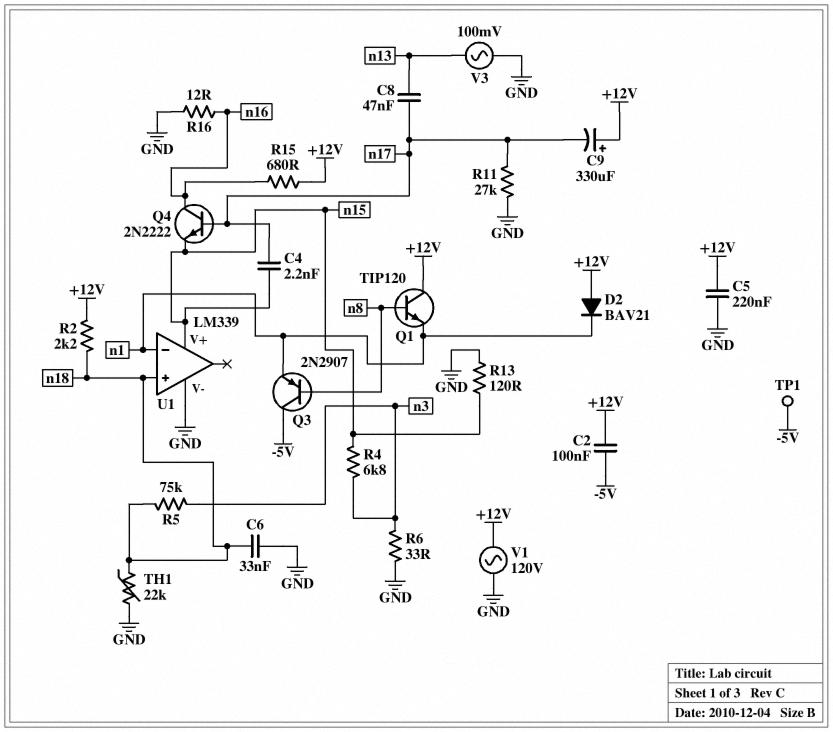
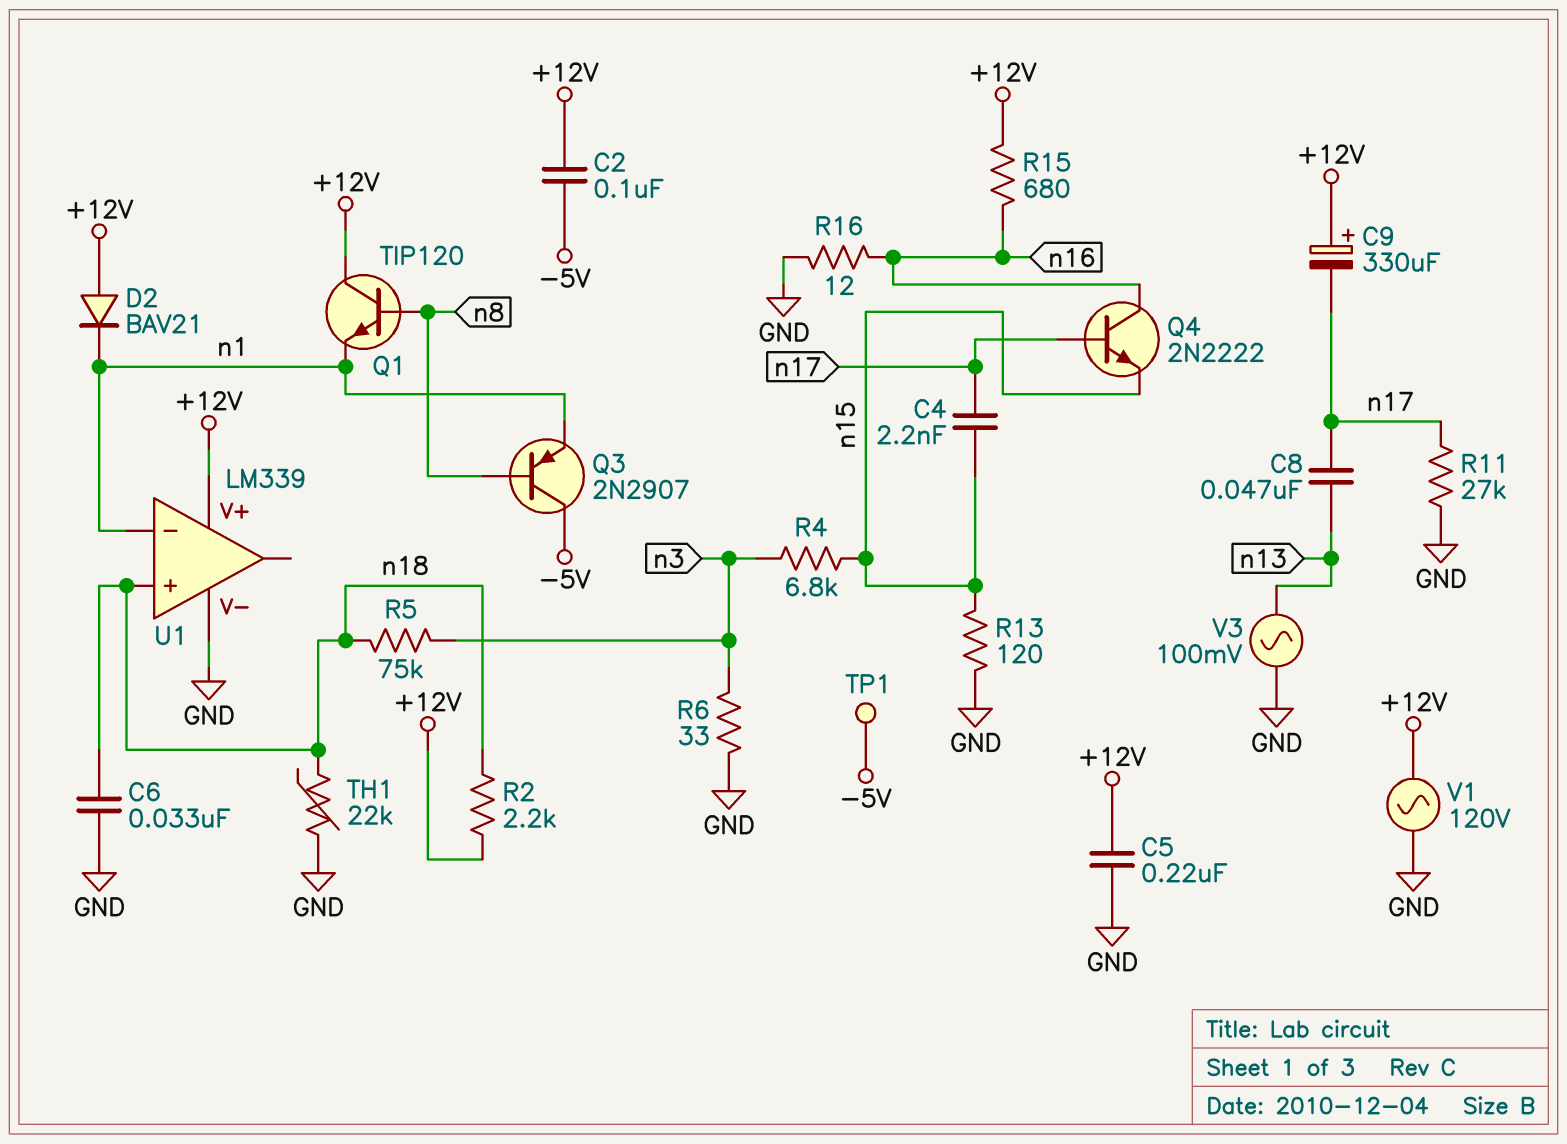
U1 pin V+: n15 -> +12V

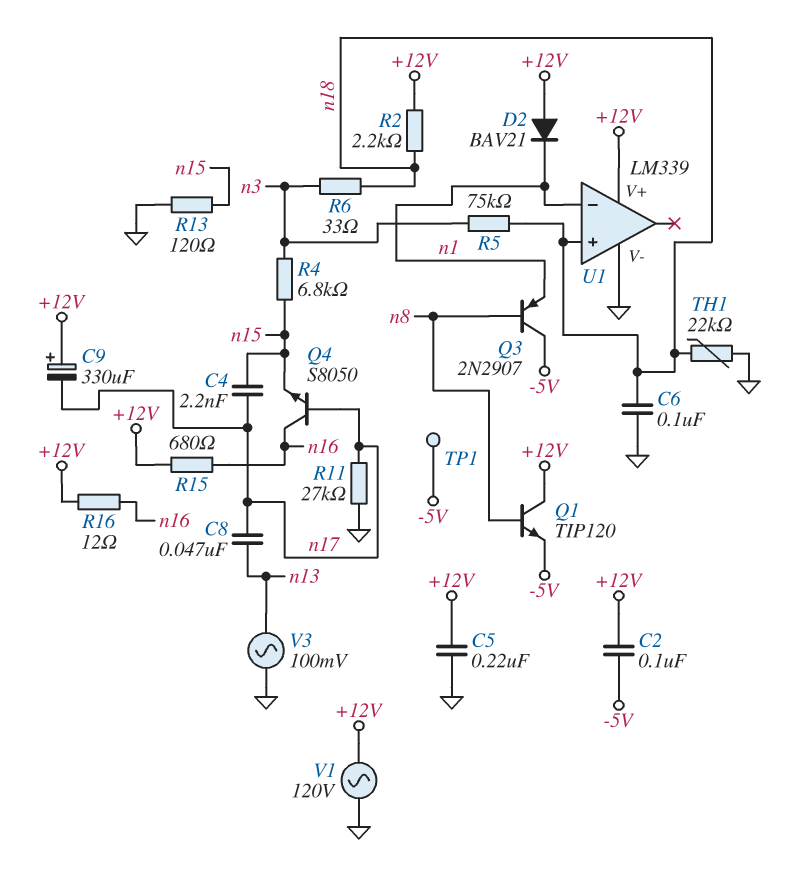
C6: 33nF (GND, n18) -> 100nF (GND, n18)
Q1: NPN TIP120 (B n8, C +12V, E n1) -> NPN TIP120 (B n8, C +12V, E -5V)
Q4: NPN 2N2222 (B n17, C n16, E n15) -> NPN S8050 (B n17, C n16, E n15)
R6: 33 (GND, n3) -> 33 (n3, n18)
R16: 12 (GND, n16) -> 12 (+12V, n16)

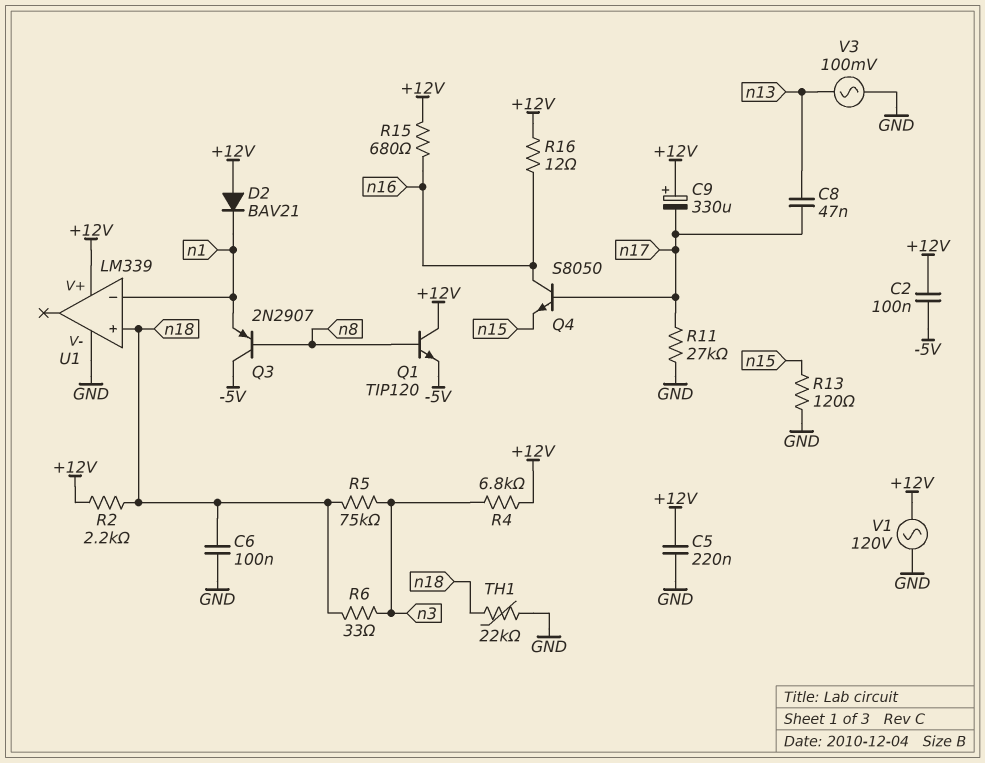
C4: 2.2nF (n15, n17) -> none
R4: 6.8k (n3, n15) -> 6.8k (+12V, n3)
TP1: test point (-5V) -> none

